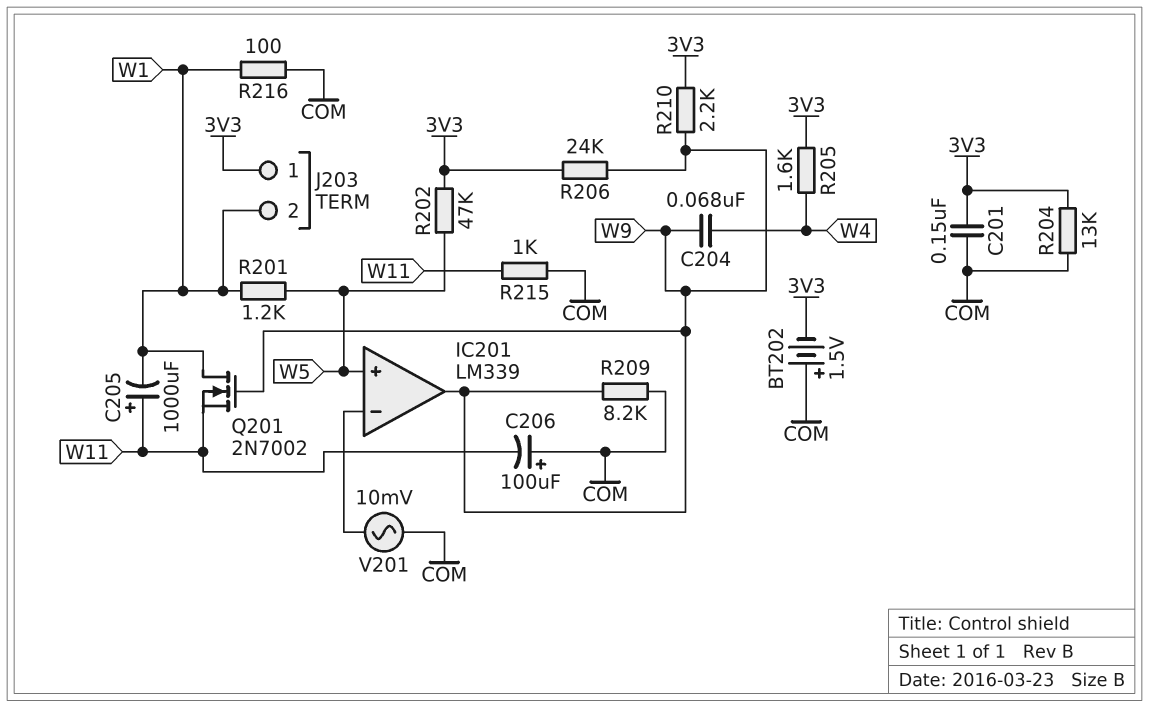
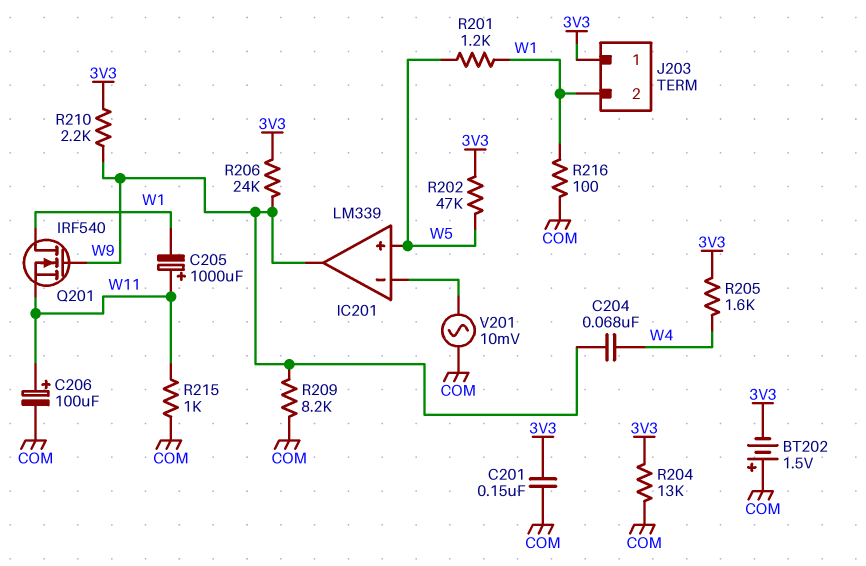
C206: 100uF (plus COM, minus W11) -> 100uF (plus W11, minus COM)
Q201: NMOS 2N7002 (G W9, D W1, S W11) -> NMOS IRF540 (G W9, D W1, S W11)

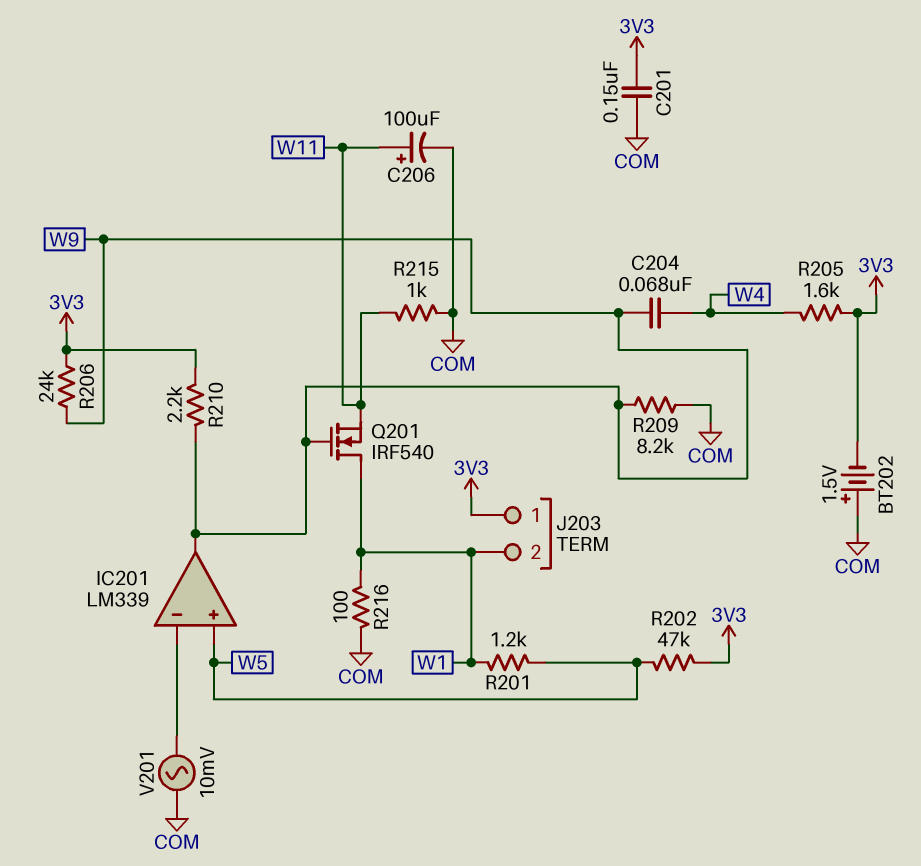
C205: 1000uF (plus W11, minus W1) -> none
R204: 13k (3V3, COM) -> none

